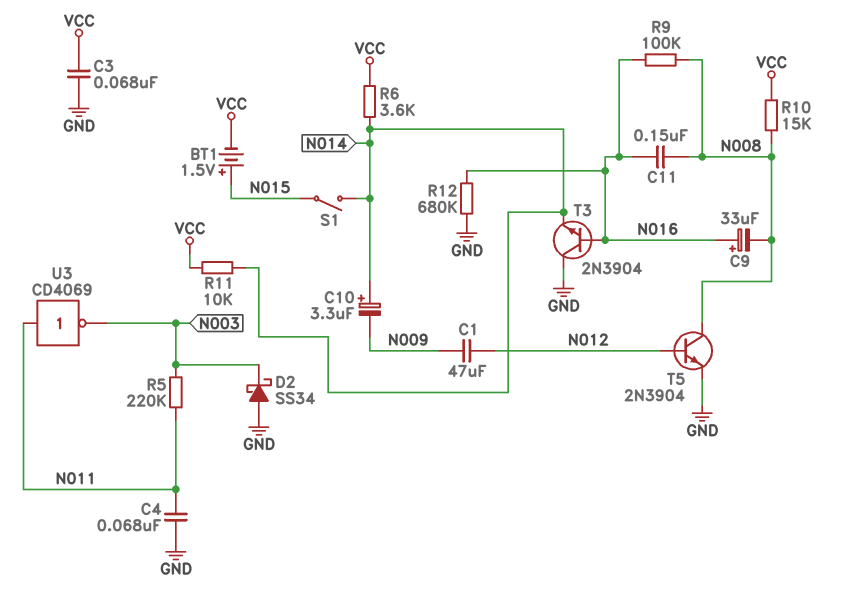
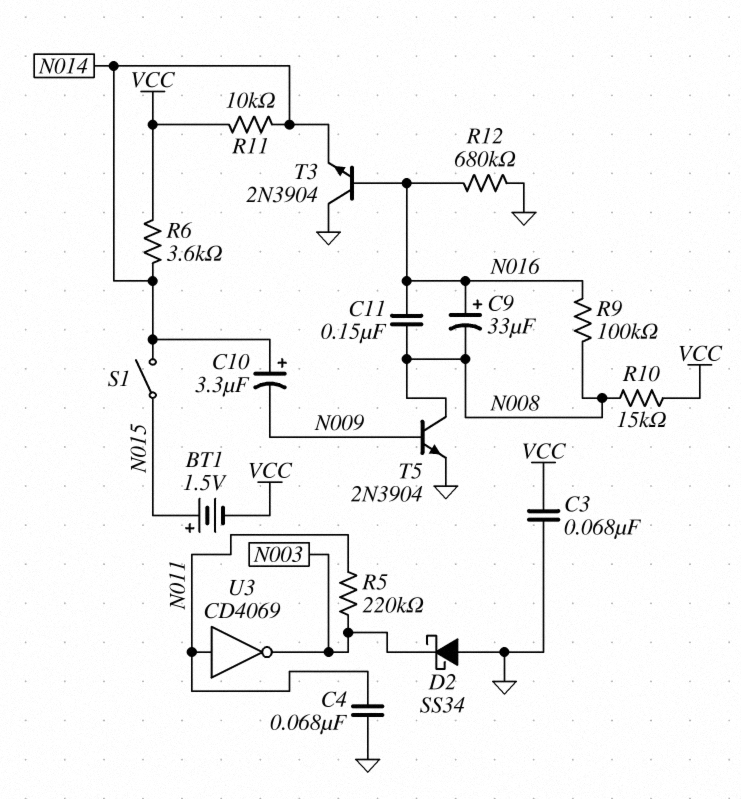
C1: 47uF (N009, N012) -> none
T5: NPN 2N3904 (B N012, C N008, E GND) -> NPN 2N3904 (B N009, C N008, E GND)

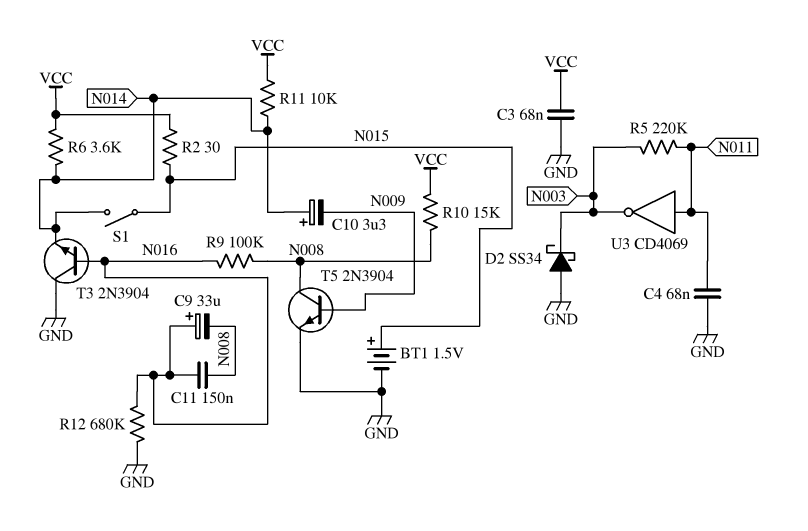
BT1: 1.5V (plus N015, minus VCC) -> 1.5V (plus N015, minus GND)
R2: none -> 30 (N015, VCC)

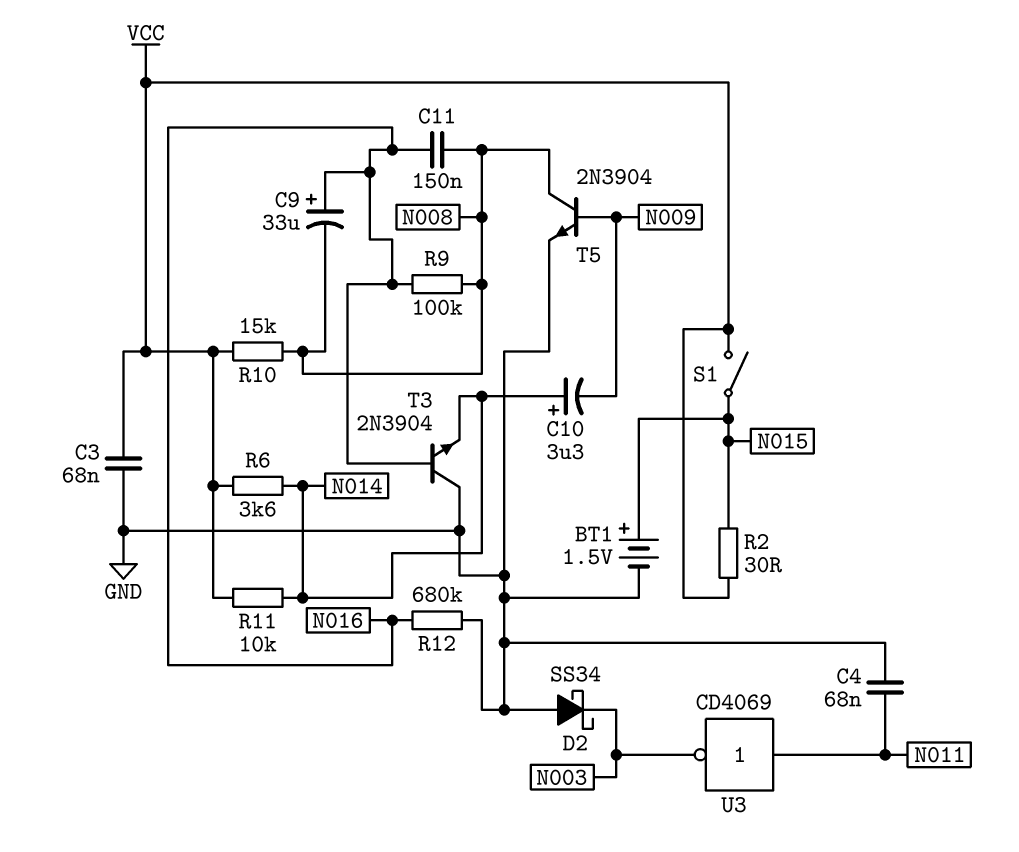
R5: 220k (N003, N011) -> none
S1: switch (N014, N015) -> switch (N015, VCC)

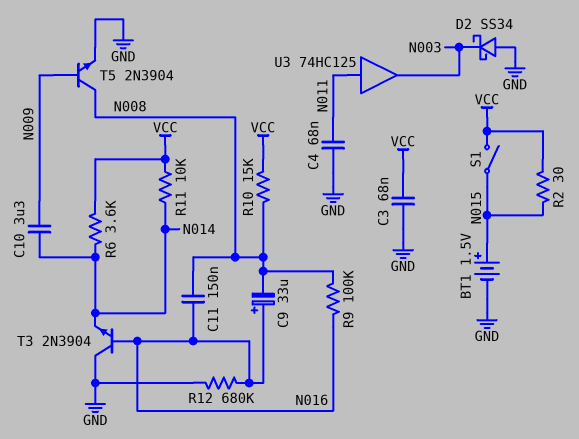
C10: 3.3uF (plus N014, minus N009) -> 3.3uF (N009, N014)
U3: NOT CD4069 (in N011, out N003) -> buffer 74HC125 (in N011, out N003)

